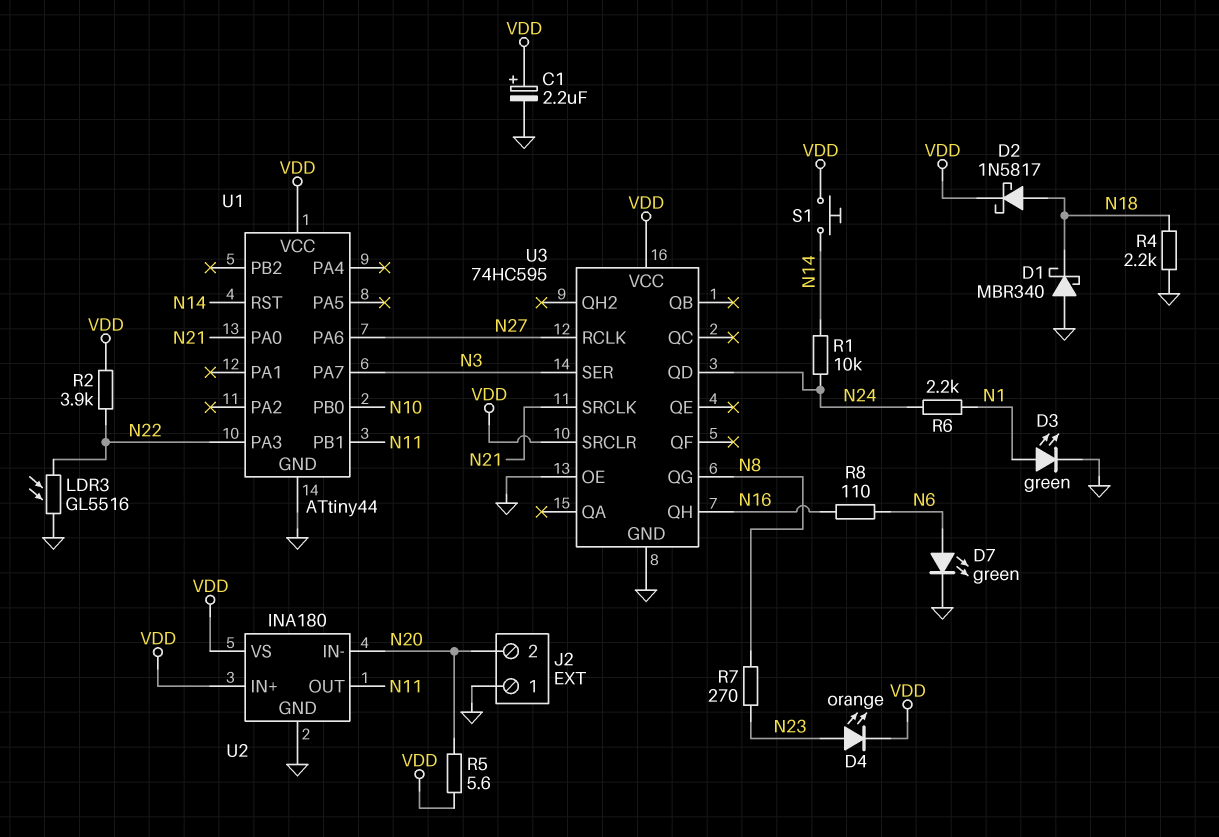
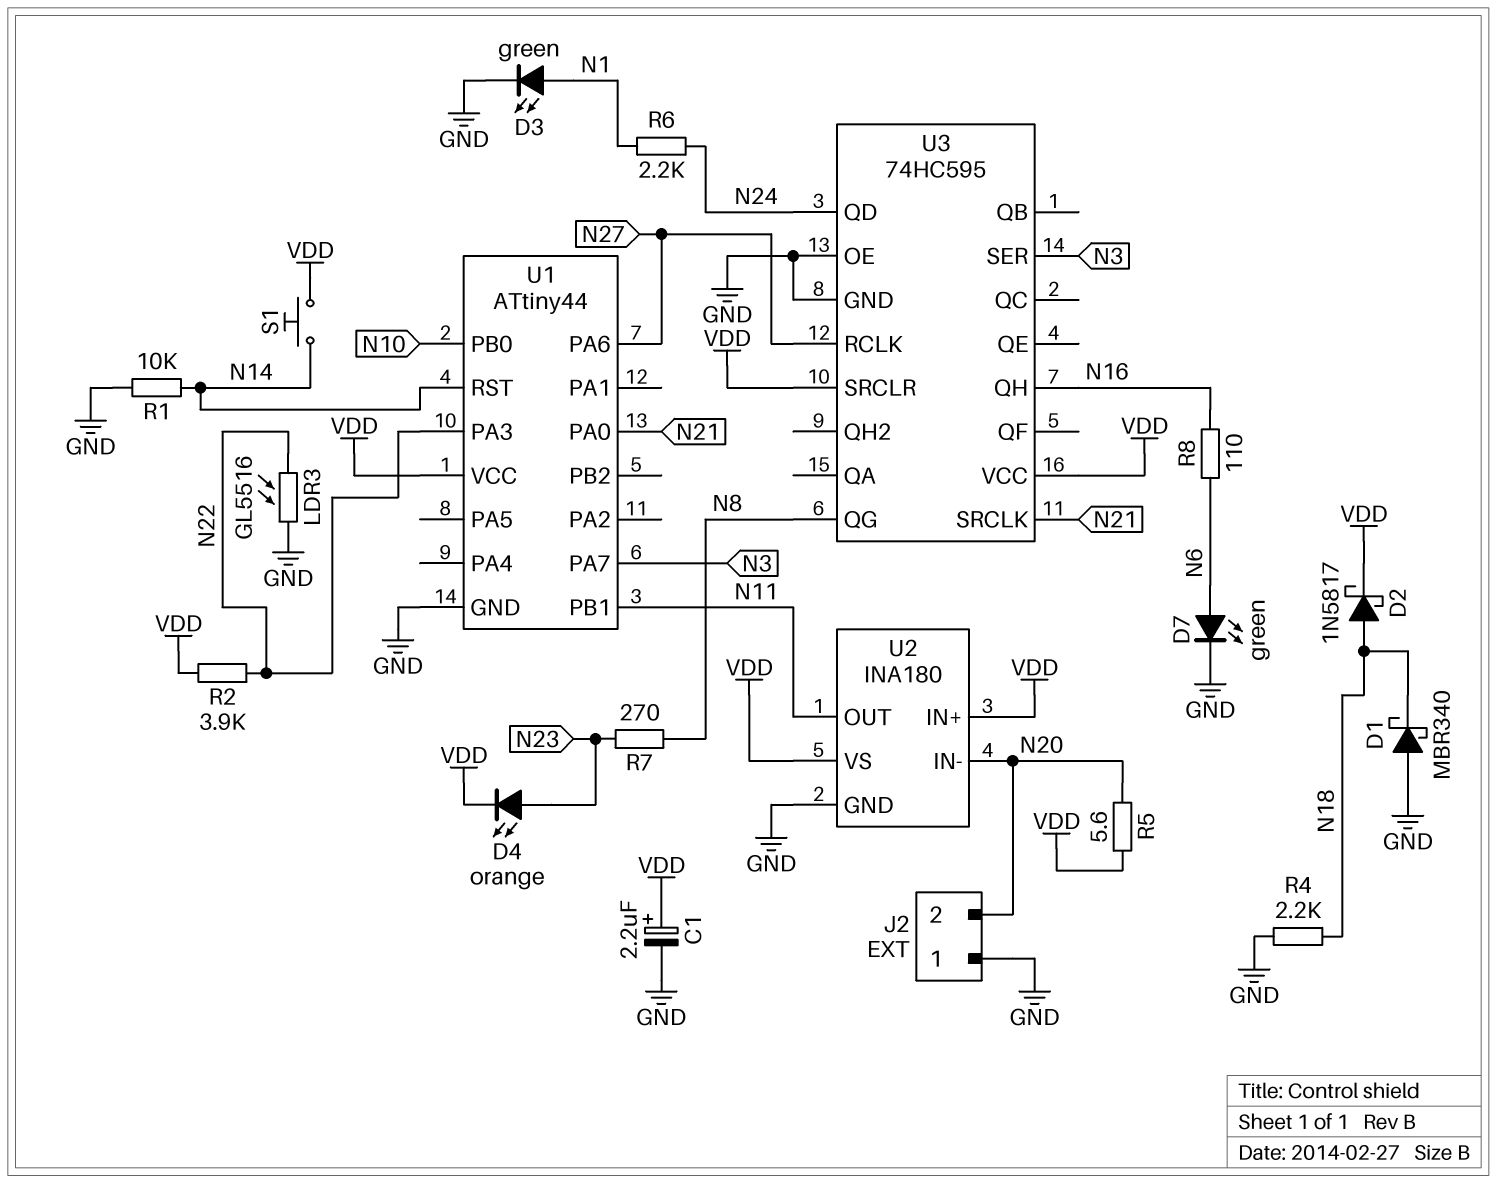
R1: 10k (N14, N24) -> 10k (GND, N14)

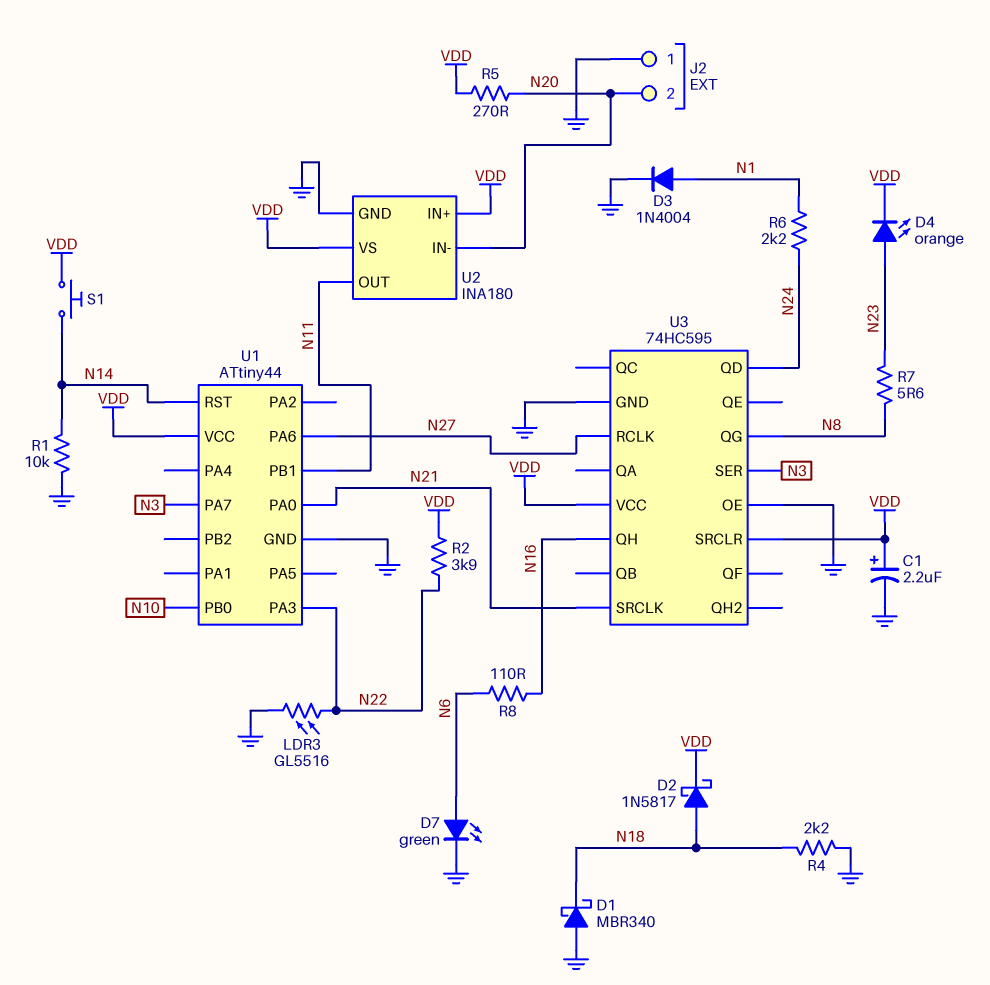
D3: LED green (A N1, K GND) -> diode 1N4004 (A N1, K GND)
R5: 5.6 (N20, VDD) -> 270 (N20, VDD)
R7: 270 (N8, N23) -> 5.6 (N8, N23)

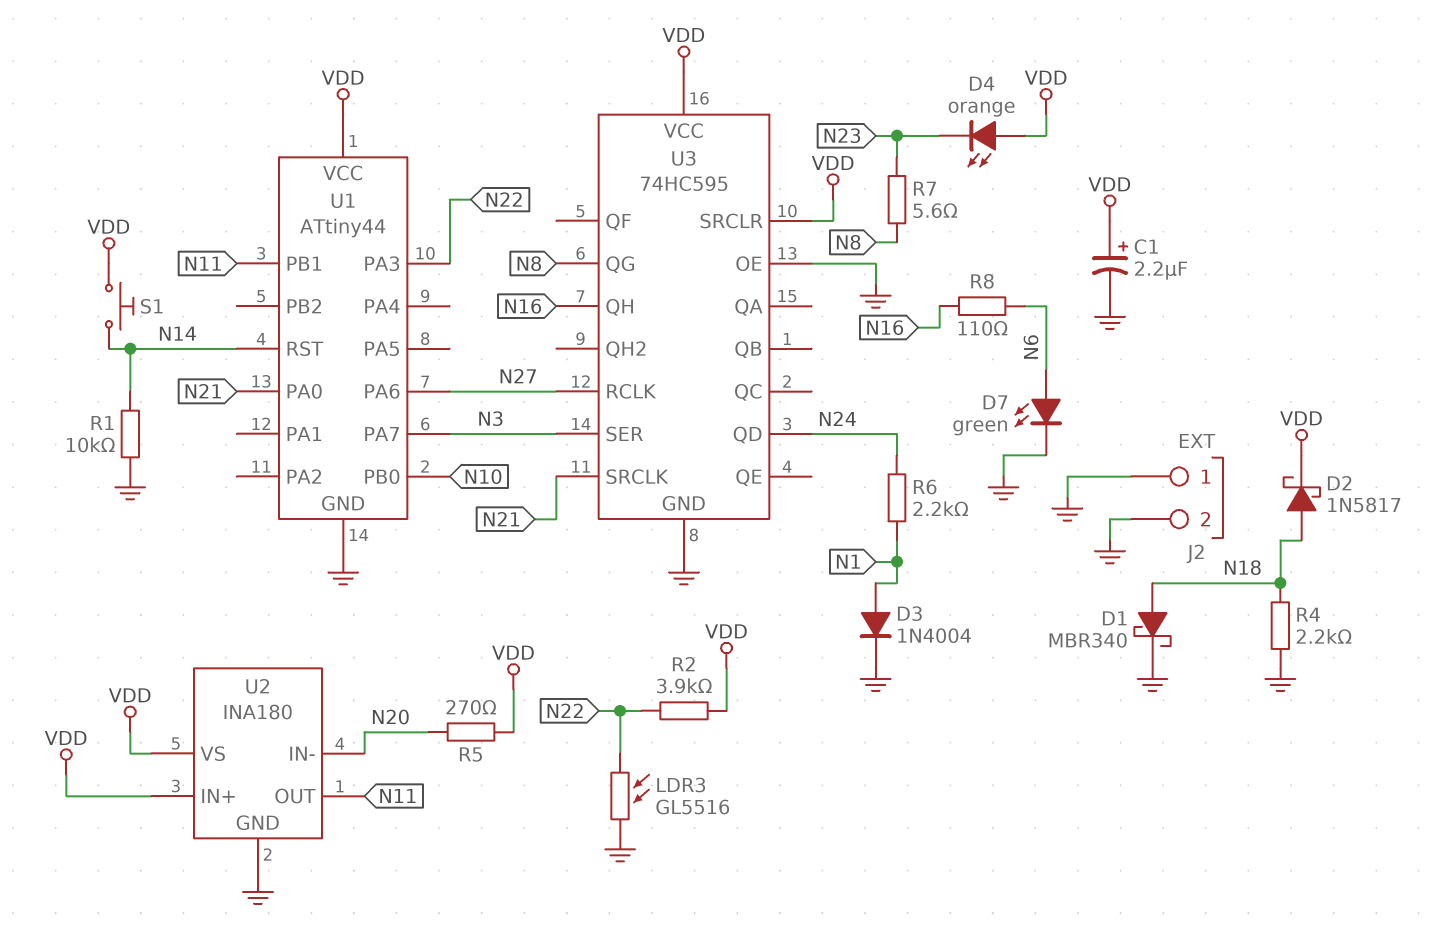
D1: schottky MBR340 (A GND, K N18) -> schottky MBR340 (A N18, K GND)
D4: LED orange (A N23, K VDD) -> LED orange (A VDD, K N23)
J2 pin 2: N20 -> GND

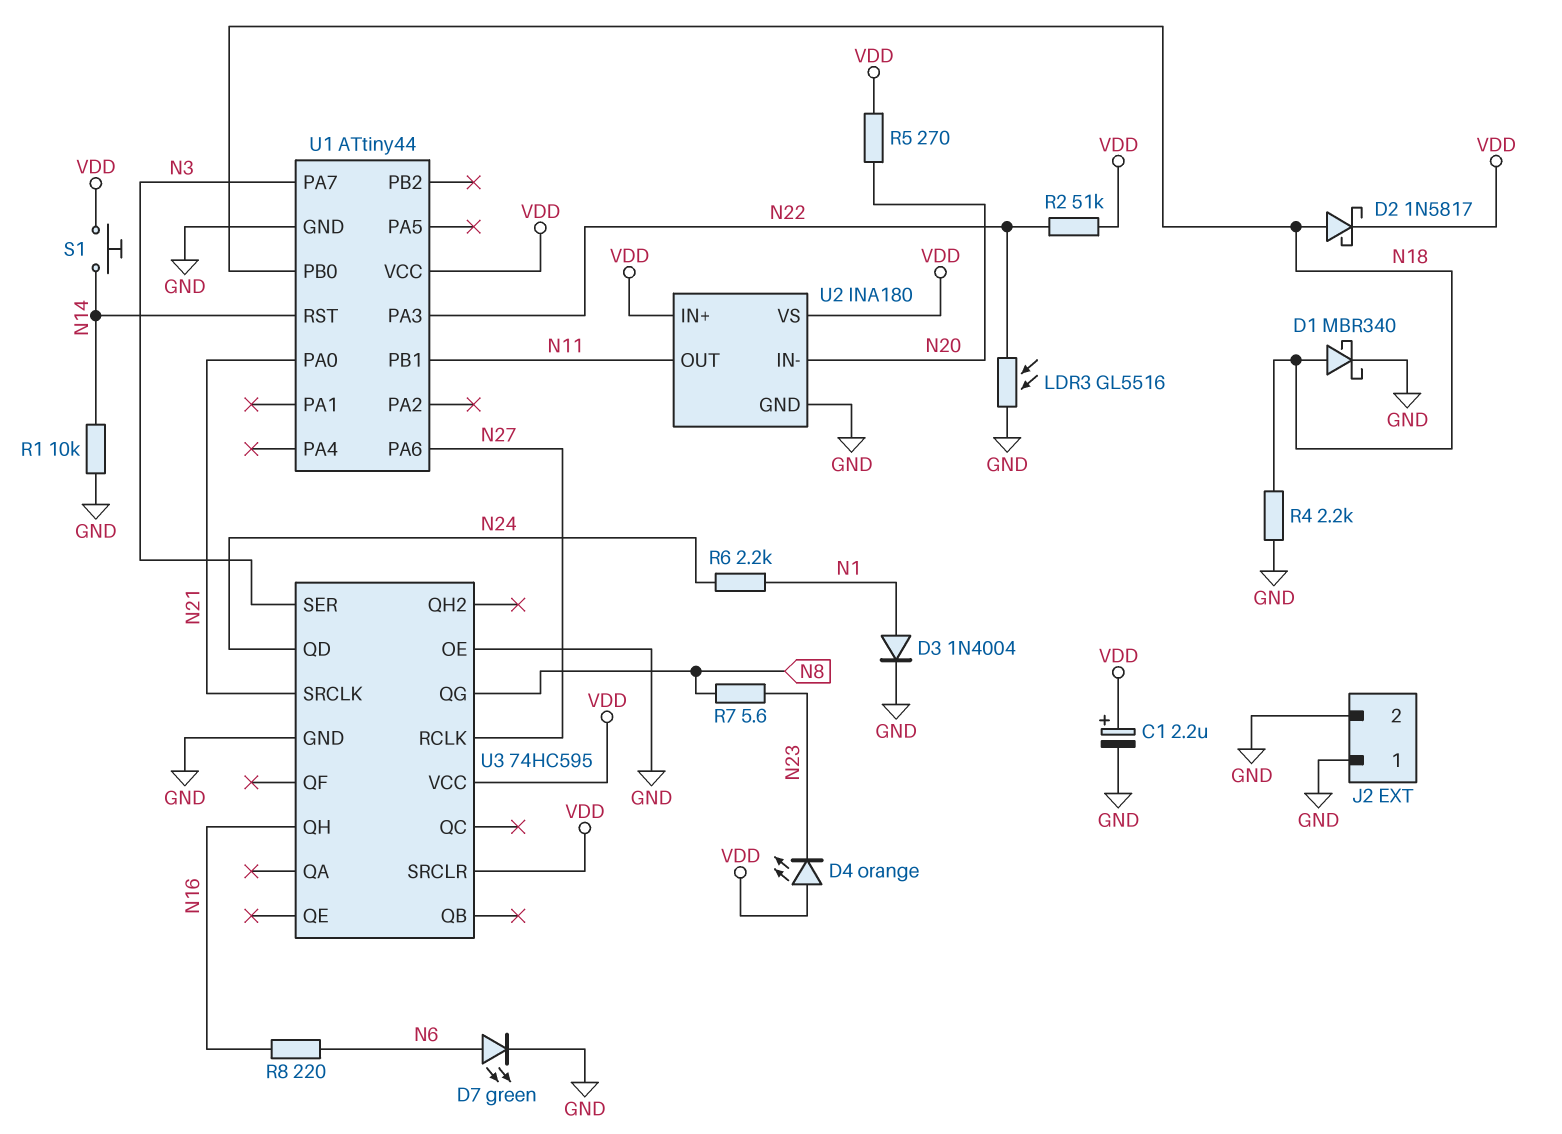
R2: 3.9k (N22, VDD) -> 51k (N22, VDD)
R8: 110 (N6, N16) -> 220 (N6, N16)
U1 pin PB0: N10 -> N18

